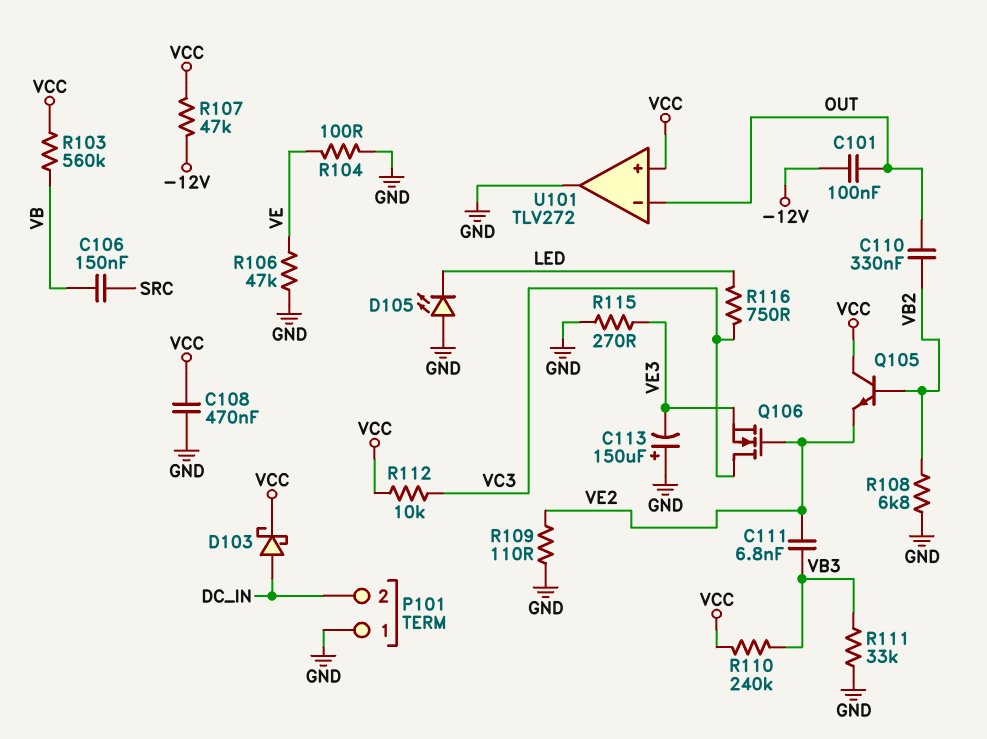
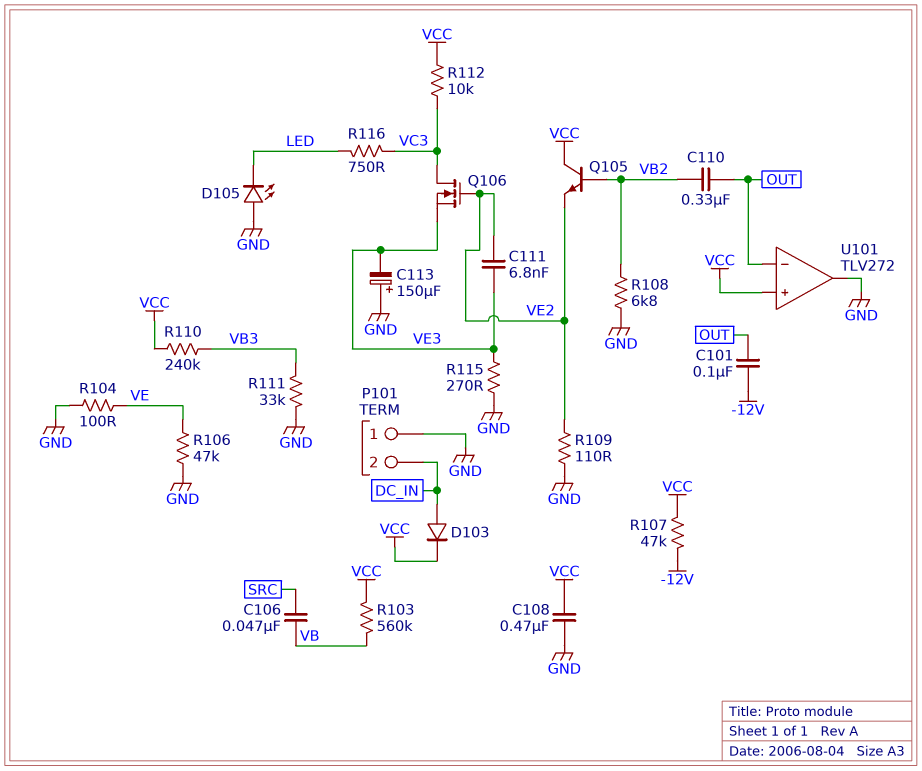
C106: 150nF (SRC, VB) -> 47nF (SRC, VB)
C111: 6.8nF (VB3, VE2) -> 6.8nF (VE2, VE3)
D103: schottky (A DC_IN, K VCC) -> diode (A DC_IN, K VCC)

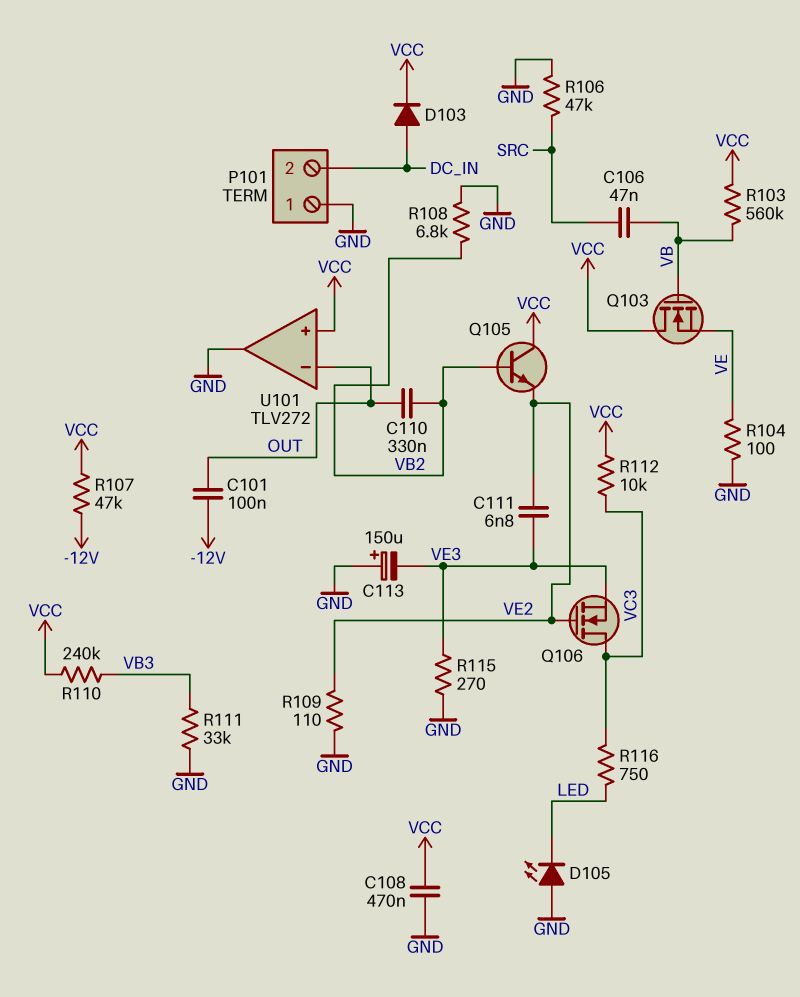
Q103: none -> NMOS (G VB, D VCC, S VE)
R106: 47k (GND, VE) -> 47k (GND, SRC)

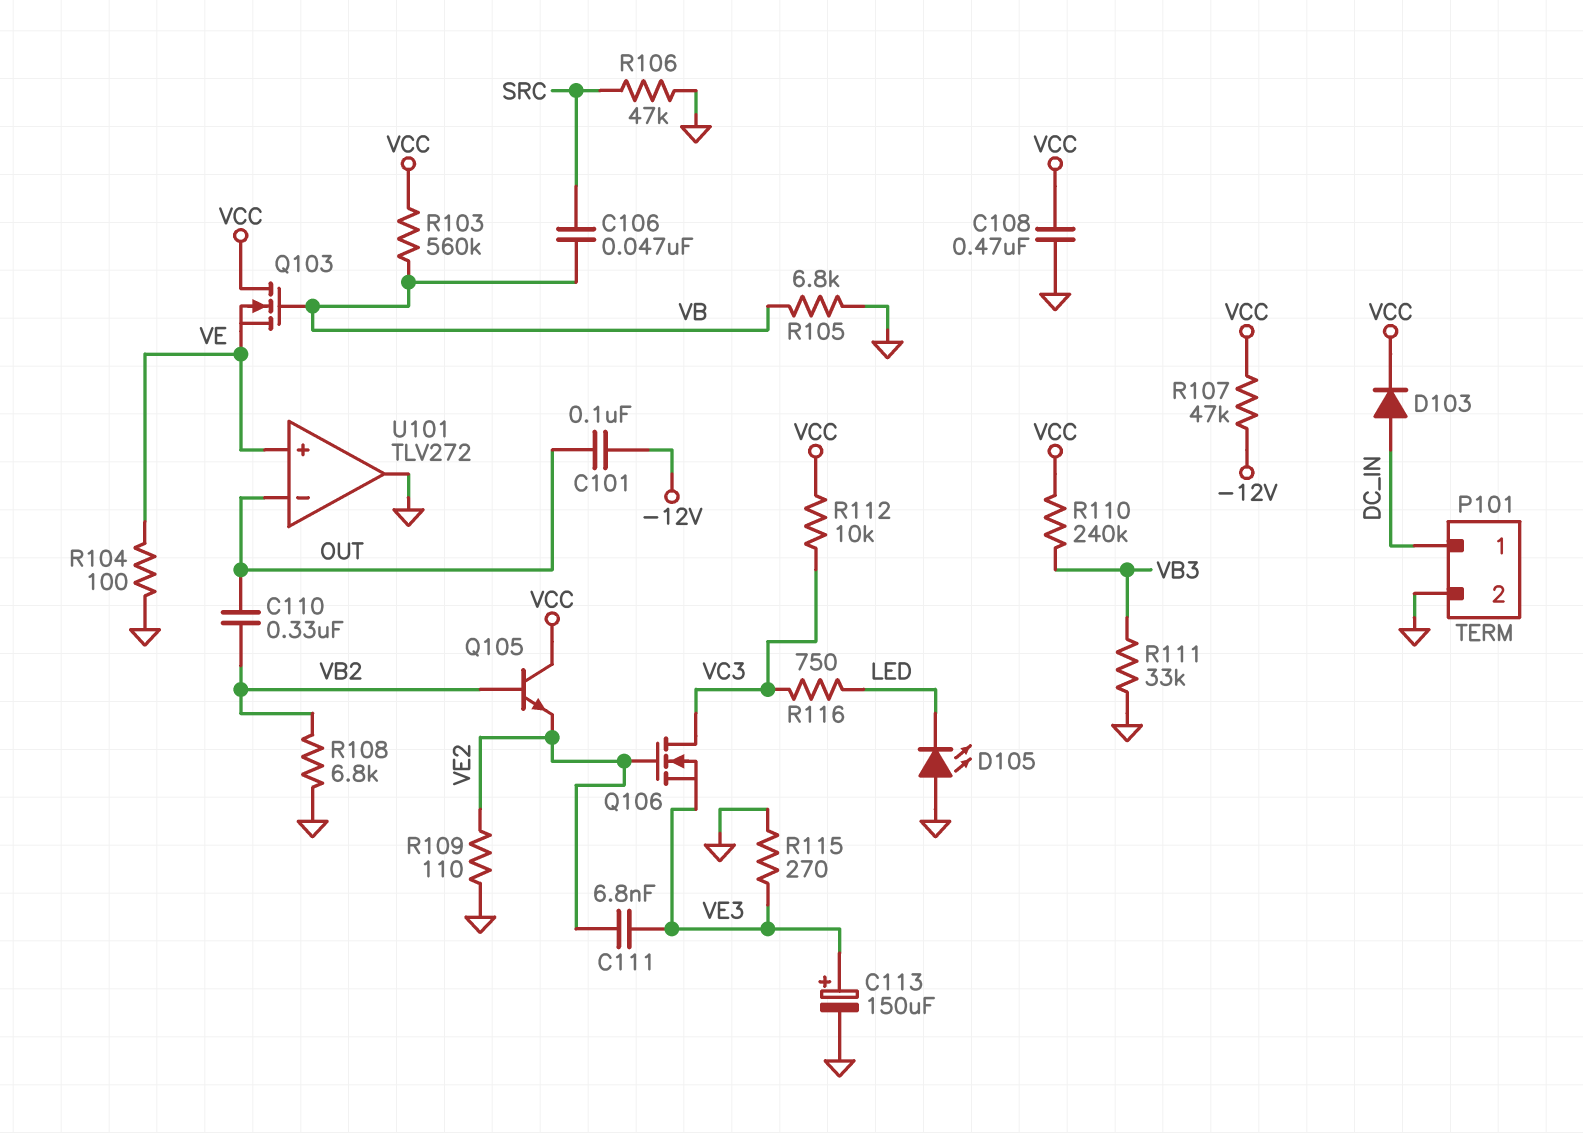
C113: 150uF (plus GND, minus VE3) -> 150uF (plus VE3, minus GND)
P101 pin 1: GND -> DC_IN
P101 pin 2: DC_IN -> GND
R105: none -> 6.8k (GND, VB)
U101 pin in+: VCC -> VE

